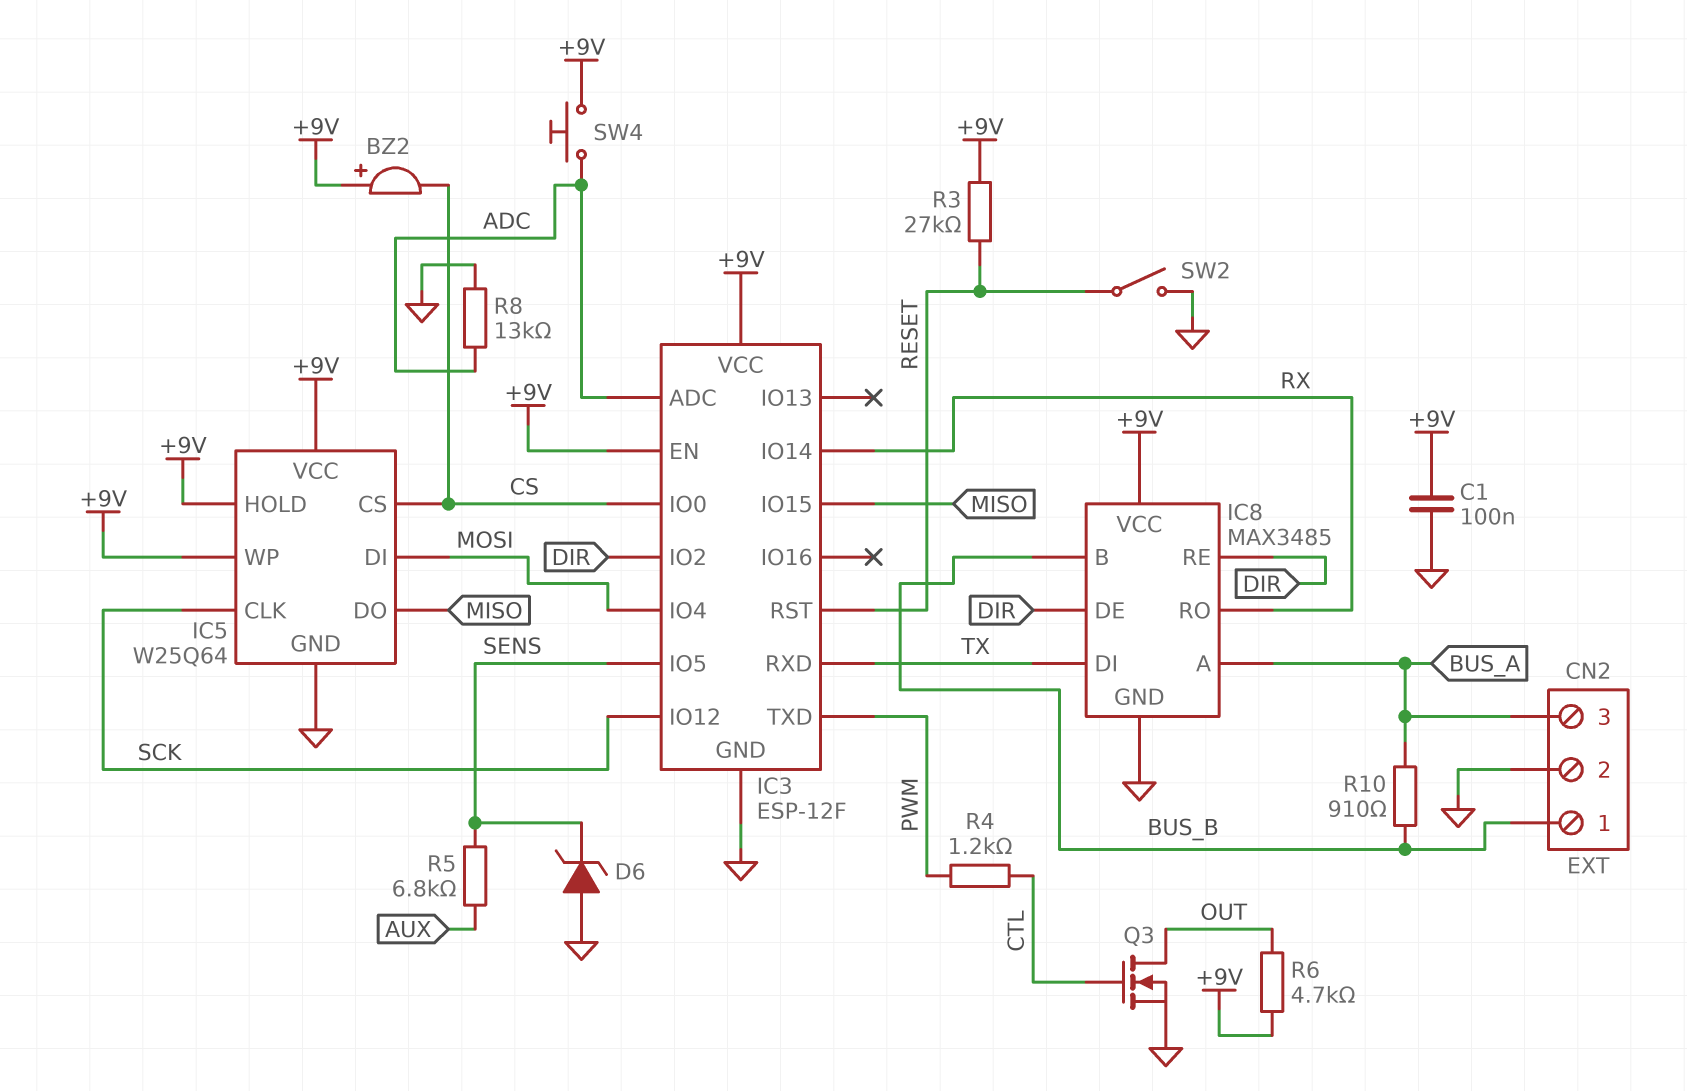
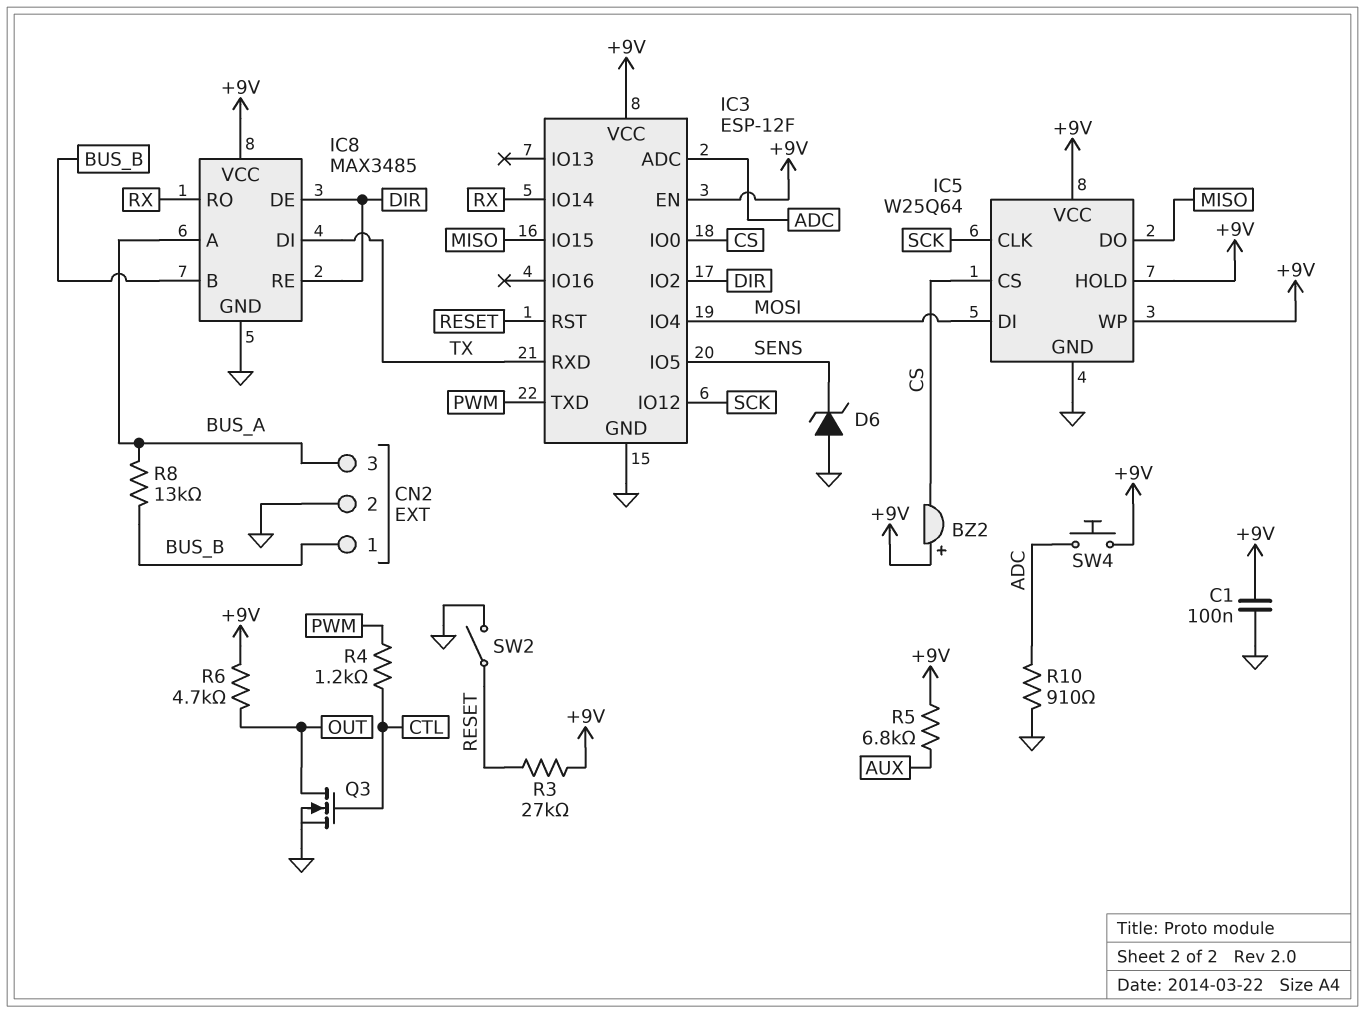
R5: 6.8k (AUX, SENS) -> 6.8k (+9V, AUX)
R8: 13k (ADC, GND) -> 13k (BUS_A, BUS_B)
R10: 910 (BUS_A, BUS_B) -> 910 (ADC, GND)

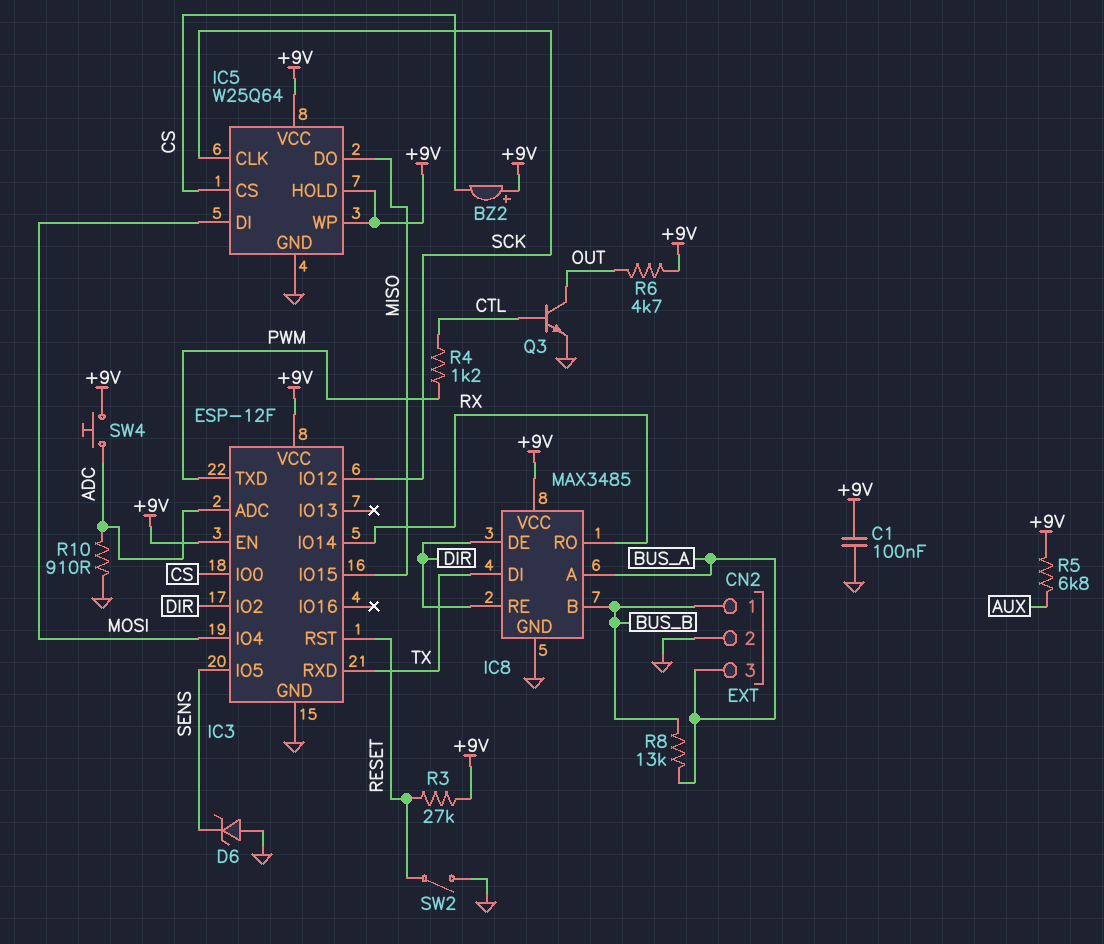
Q3: NMOS (G CTL, D OUT, S GND) -> NPN (B CTL, C OUT, E GND)

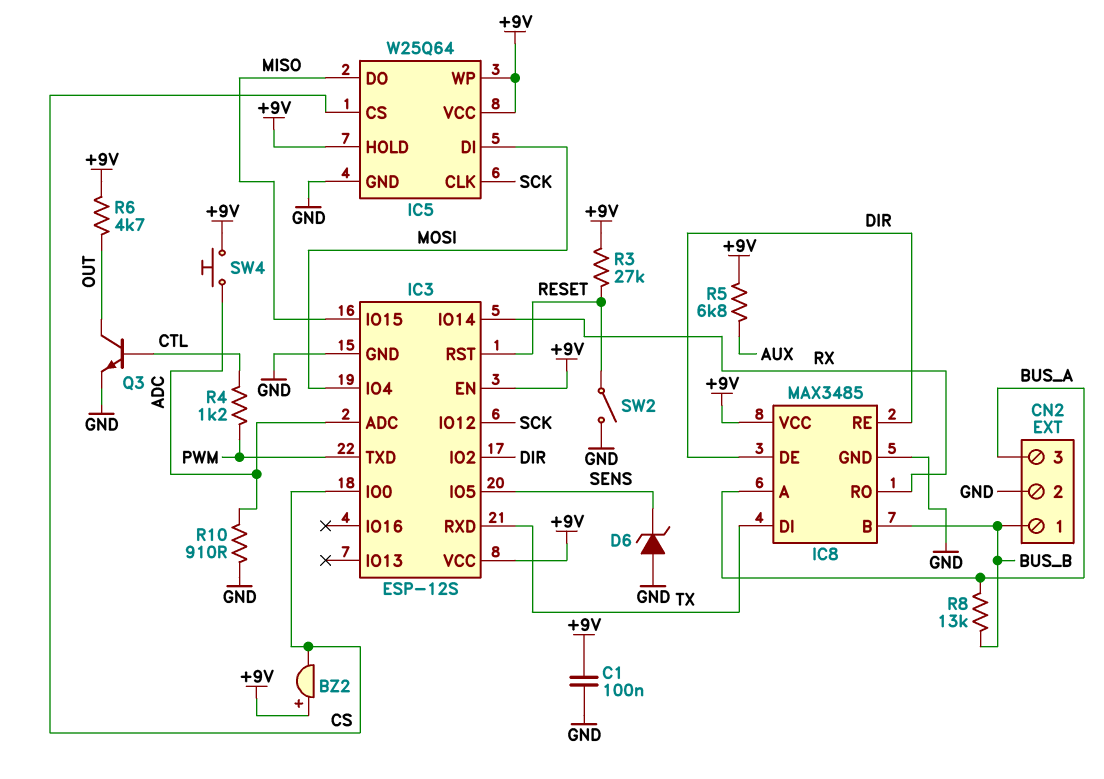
IC3: ESP-12F -> ESP-12S

